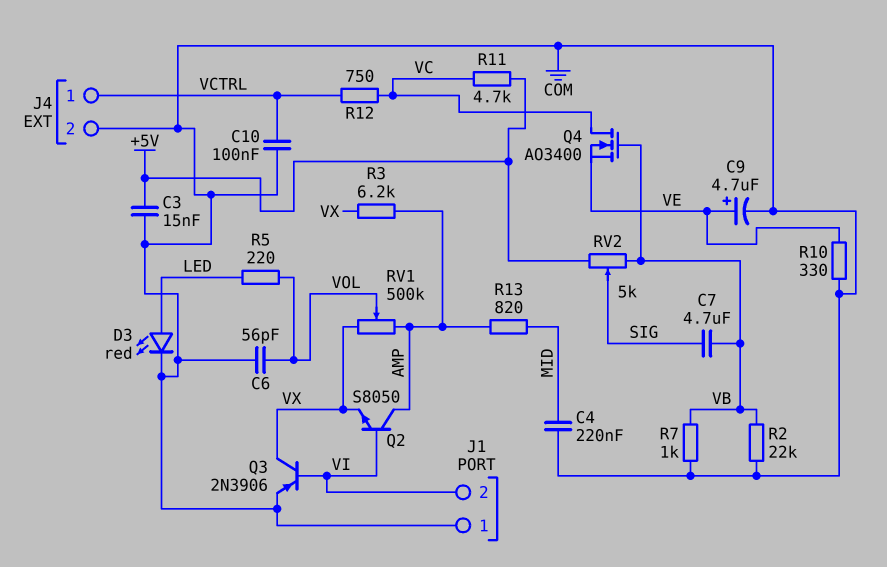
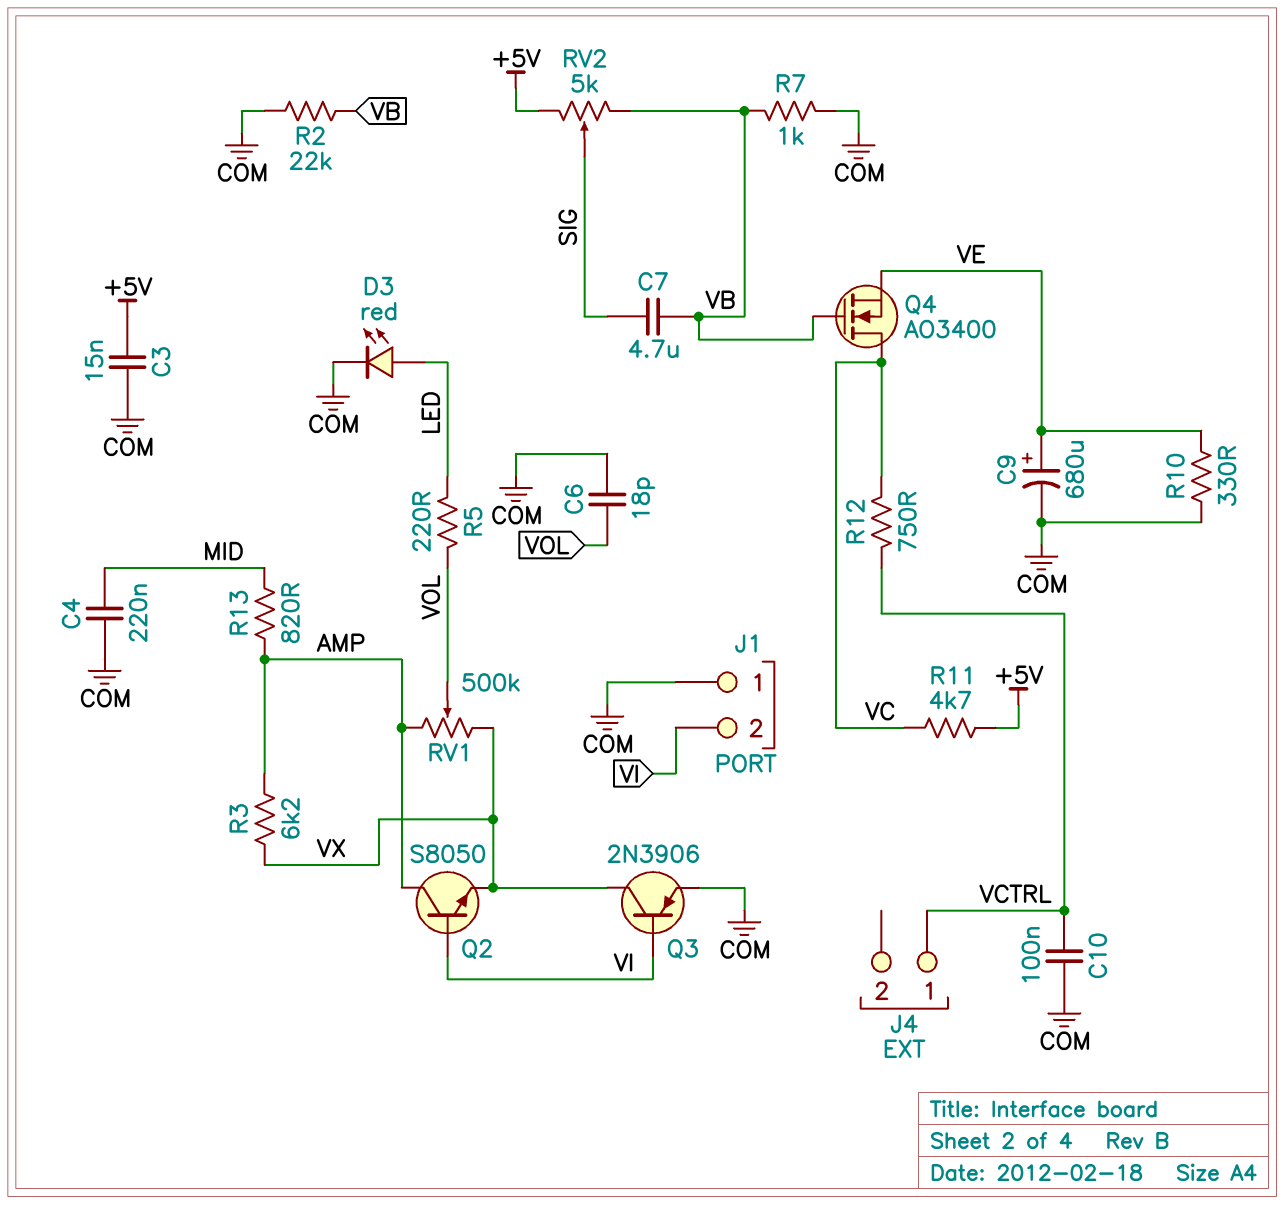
C6: 56pF (COM, VOL) -> 18pF (COM, VOL)
C9: 4.7uF (plus VE, minus COM) -> 680uF (plus VE, minus COM)
J4 pin 2: COM -> none

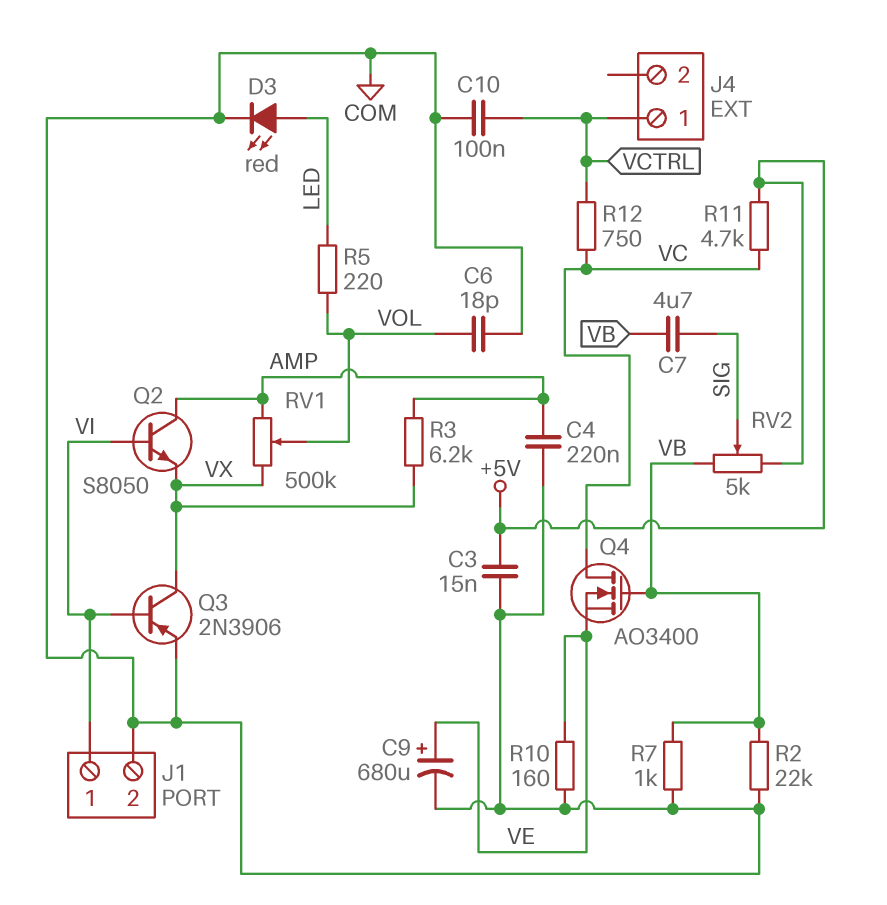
C4: 220nF (COM, MID) -> 220nF (AMP, COM)
J1 pin 1: COM -> VI
J1 pin 2: VI -> COM
R10: 330 (COM, VE) -> 160 (COM, VE)
R13: 820 (AMP, MID) -> none

